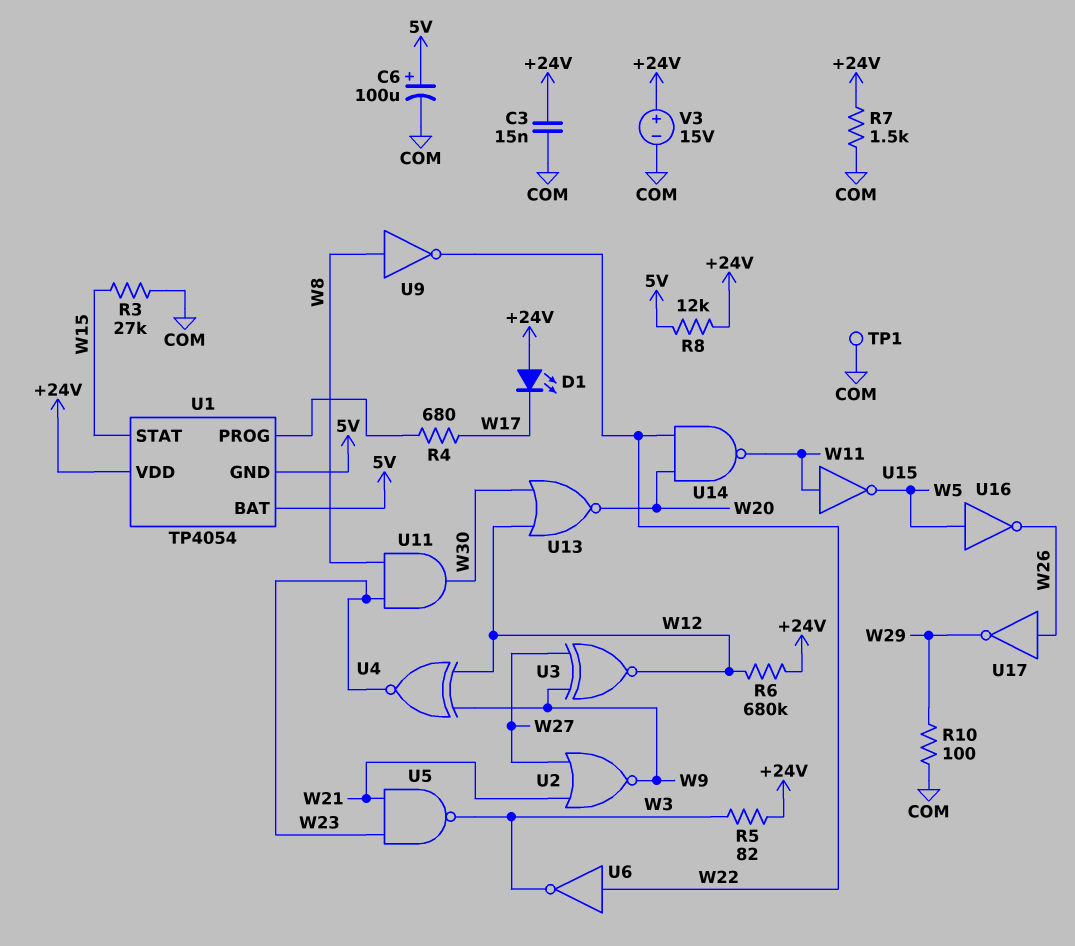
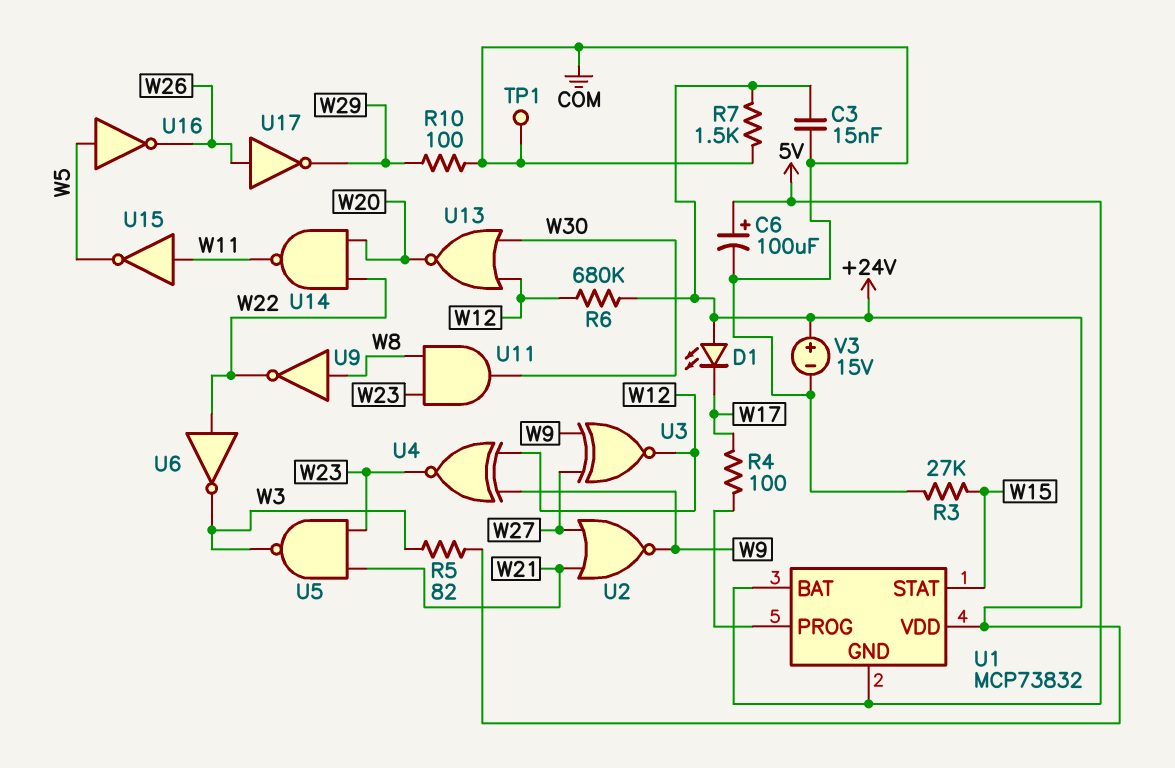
R4: 680 (U1/PROG, W17) -> 100 (U1/PROG, W17)
R8: 12k (+24V, 5V) -> none
U1: TP4054 -> MCP73832

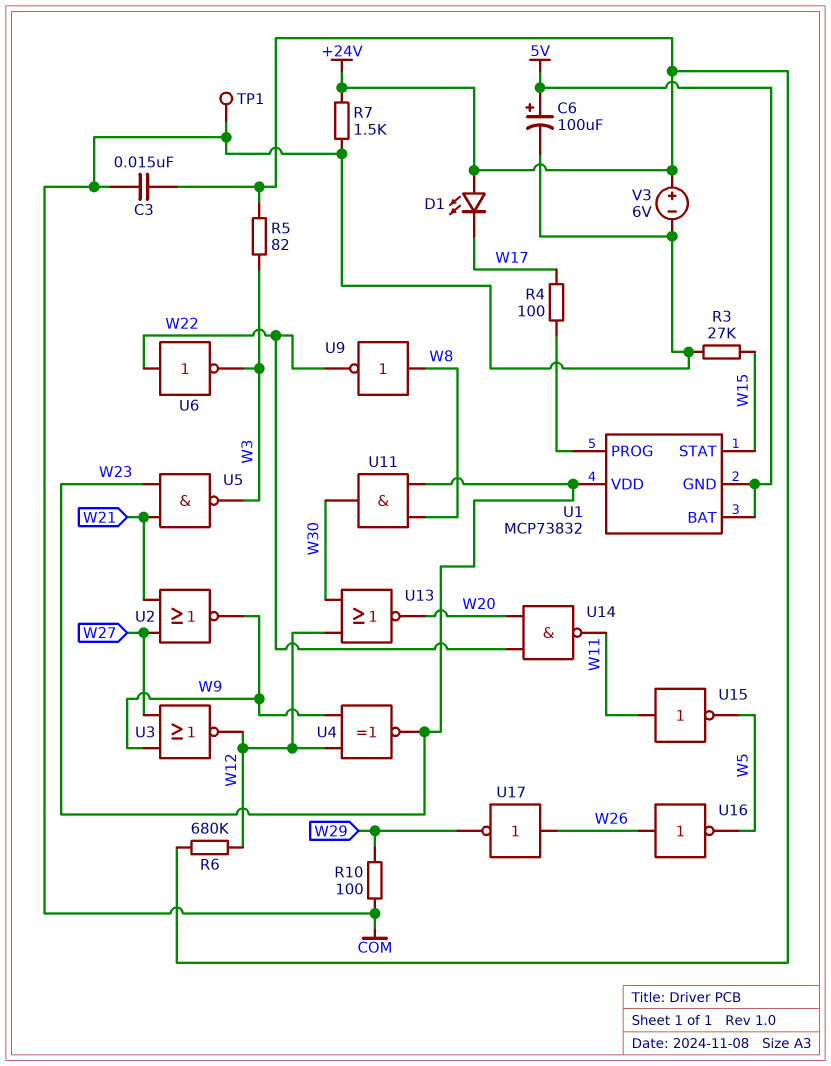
U1 pin VDD: +24V -> W23
U3: XNOR (in W9, in W27, out W12) -> NOR (in W9, in W27, out W12)
U16: NOT (in W5, out W26) -> NOT (in W26, out W5)
V3: 15V (plus +24V, minus COM) -> 6V (plus +24V, minus COM)

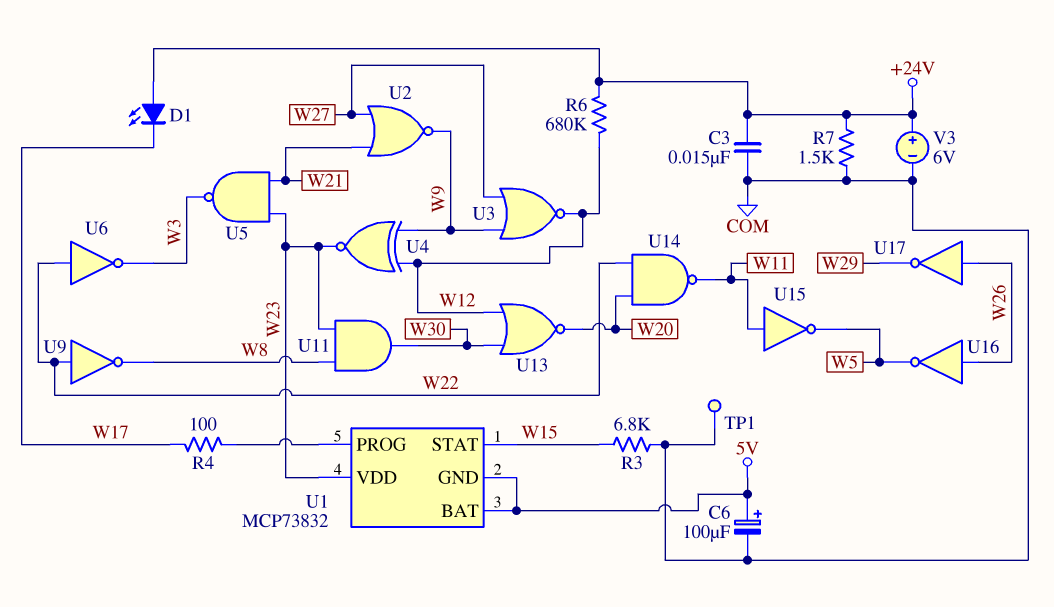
R3: 27k (COM, W15) -> 6.8k (COM, W15)
R5: 82 (+24V, W3) -> none
R10: 100 (COM, W29) -> none
U9: NOT (in W8, out W22) -> NOT (in W22, out W8)

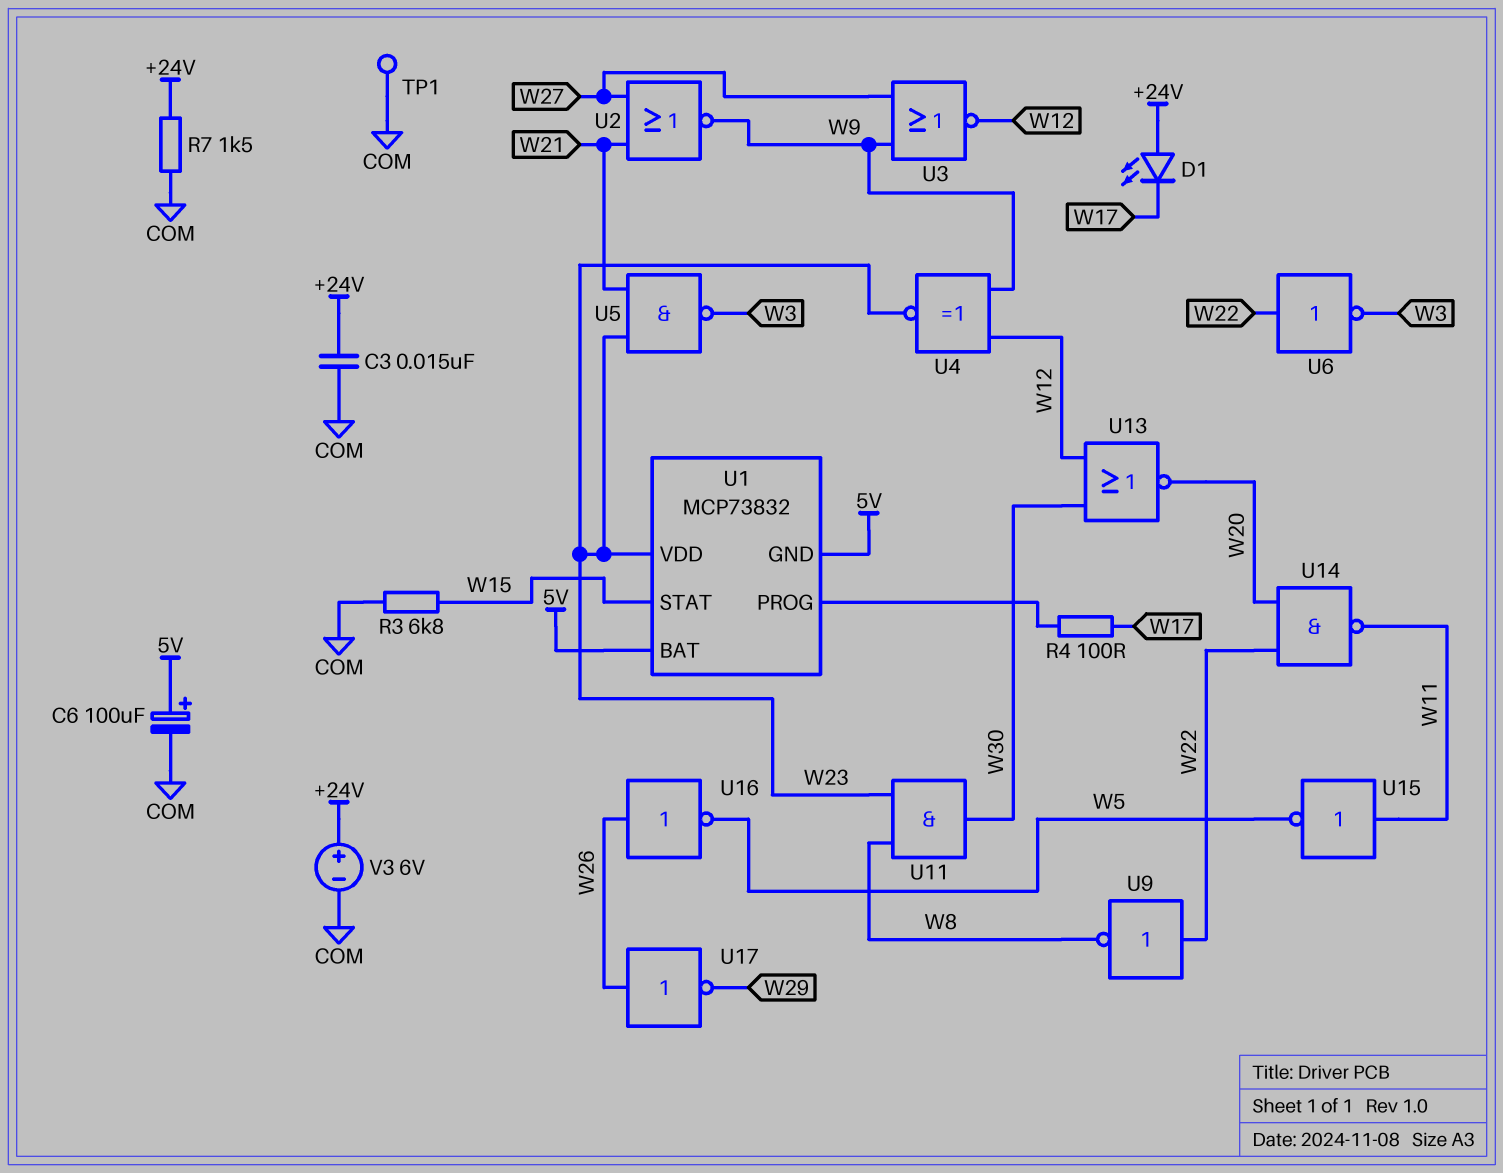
R6: 680k (+24V, W12) -> none

